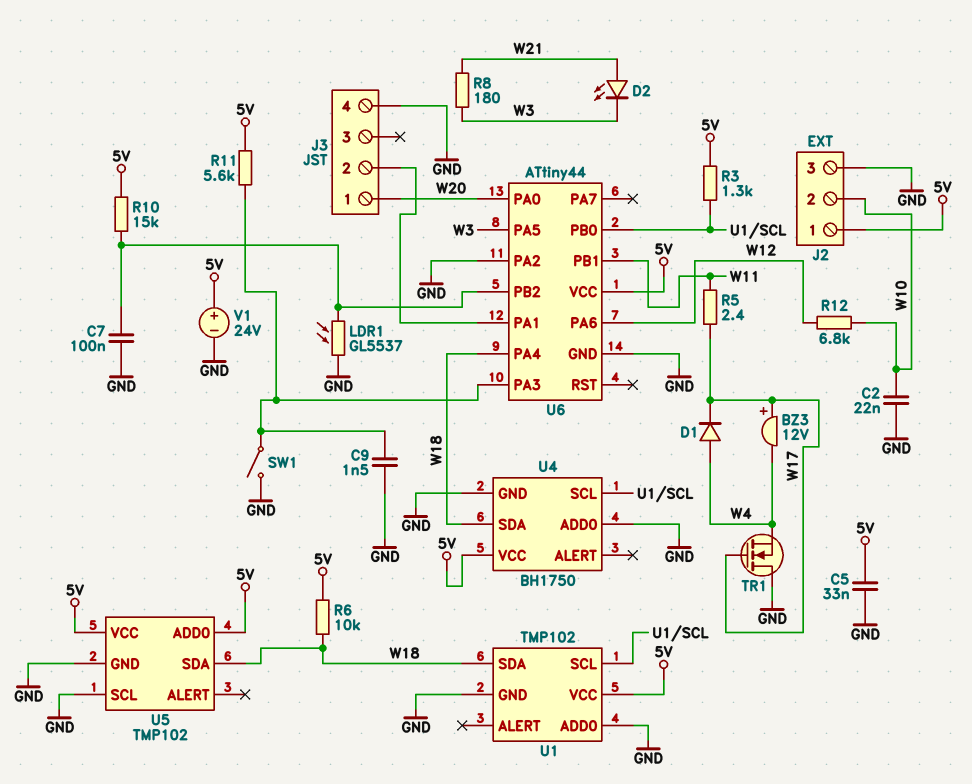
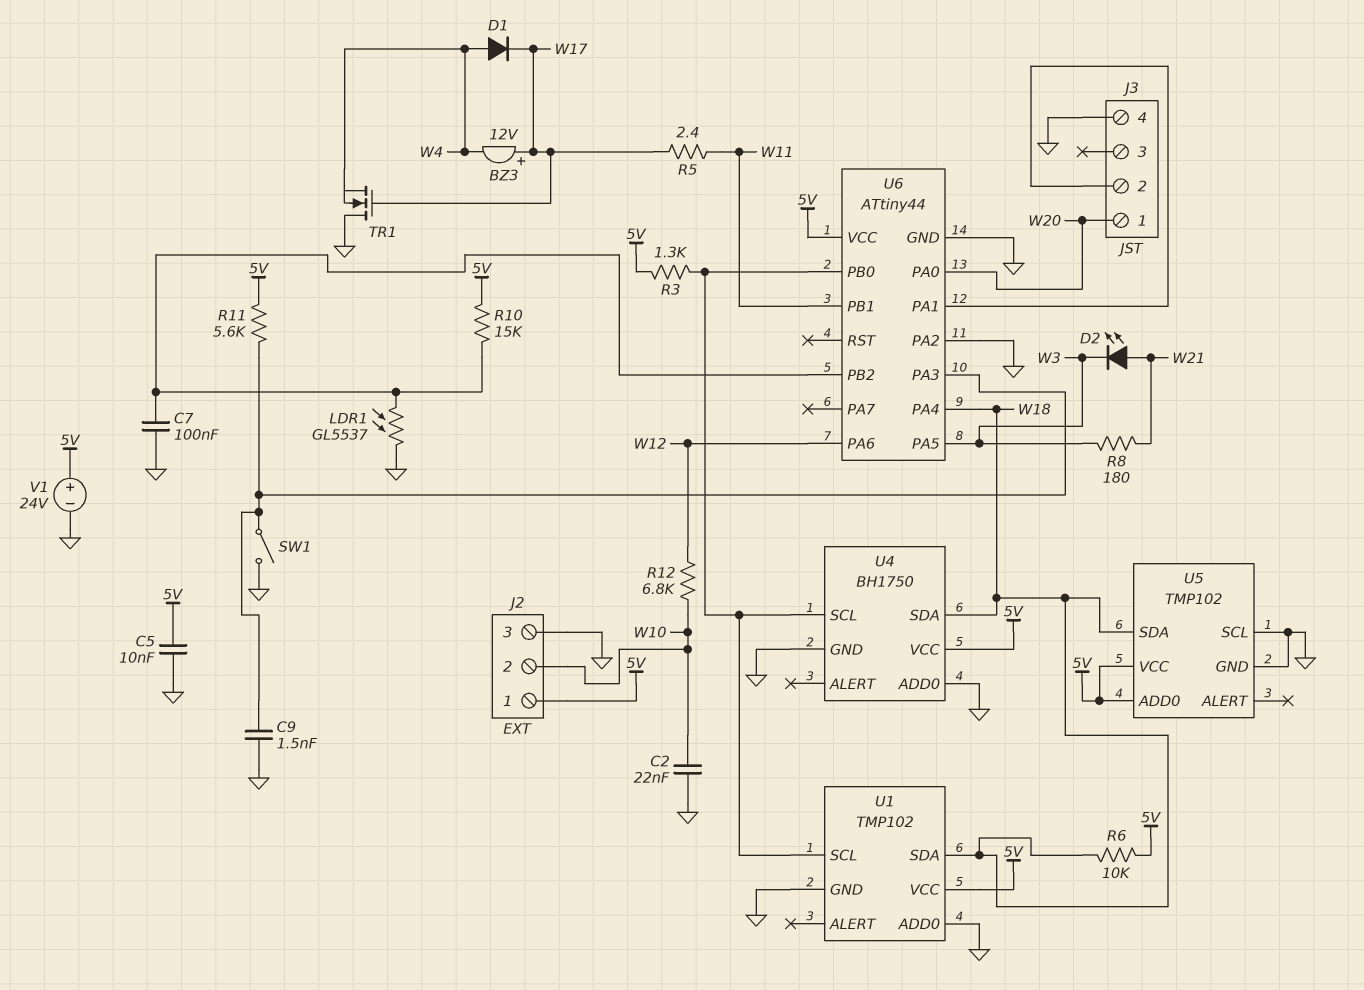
C5: 33nF (5V, GND) -> 10nF (5V, GND)

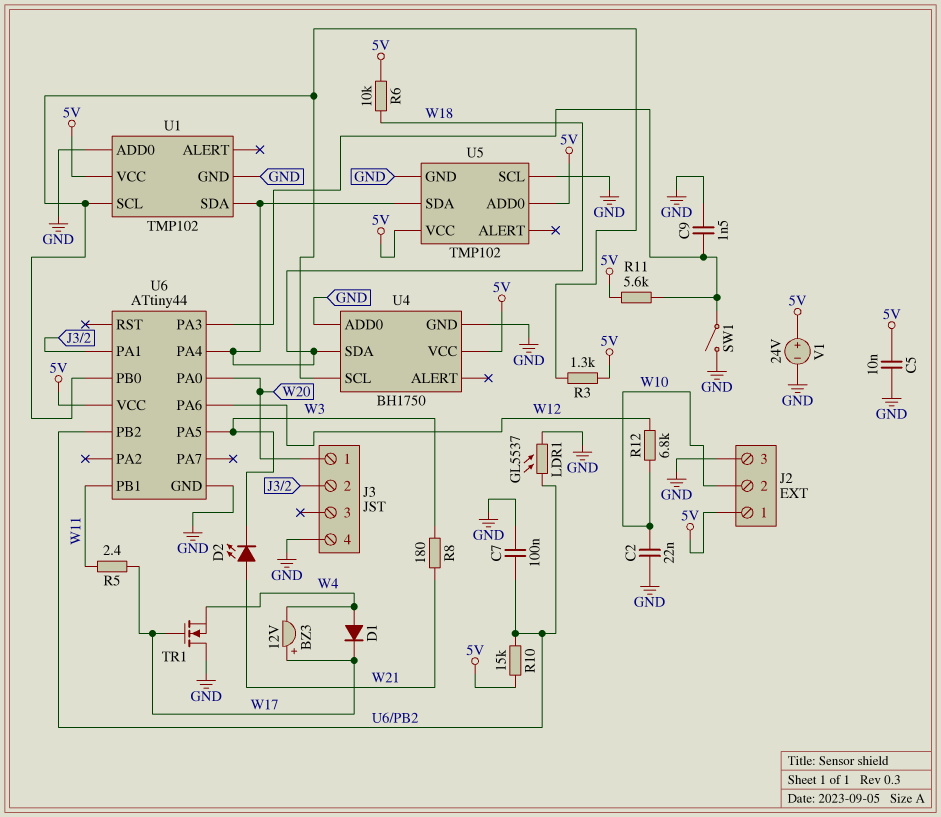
U6 pin PA2: GND -> none

